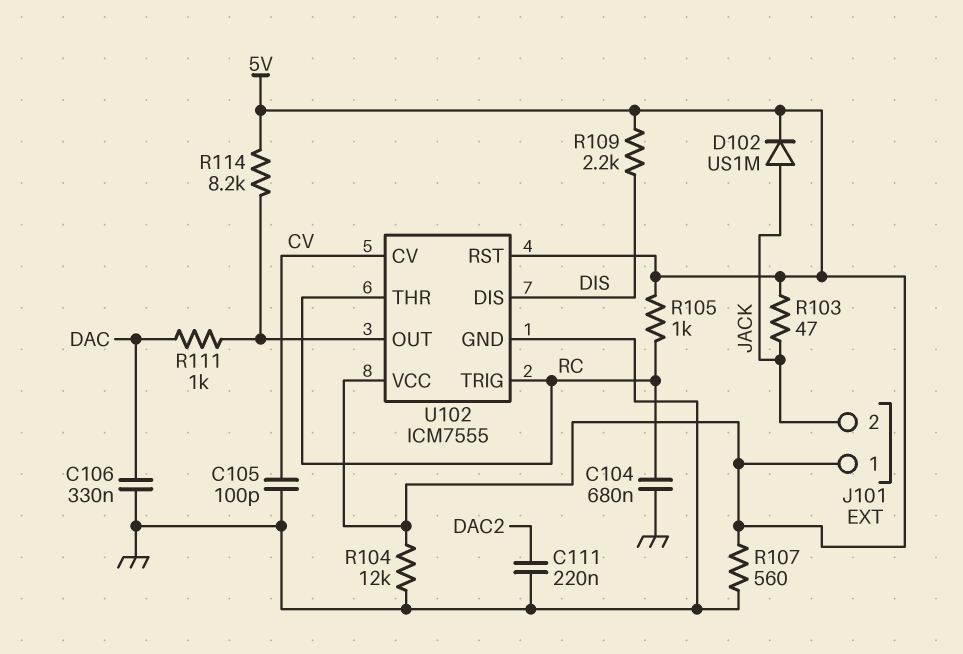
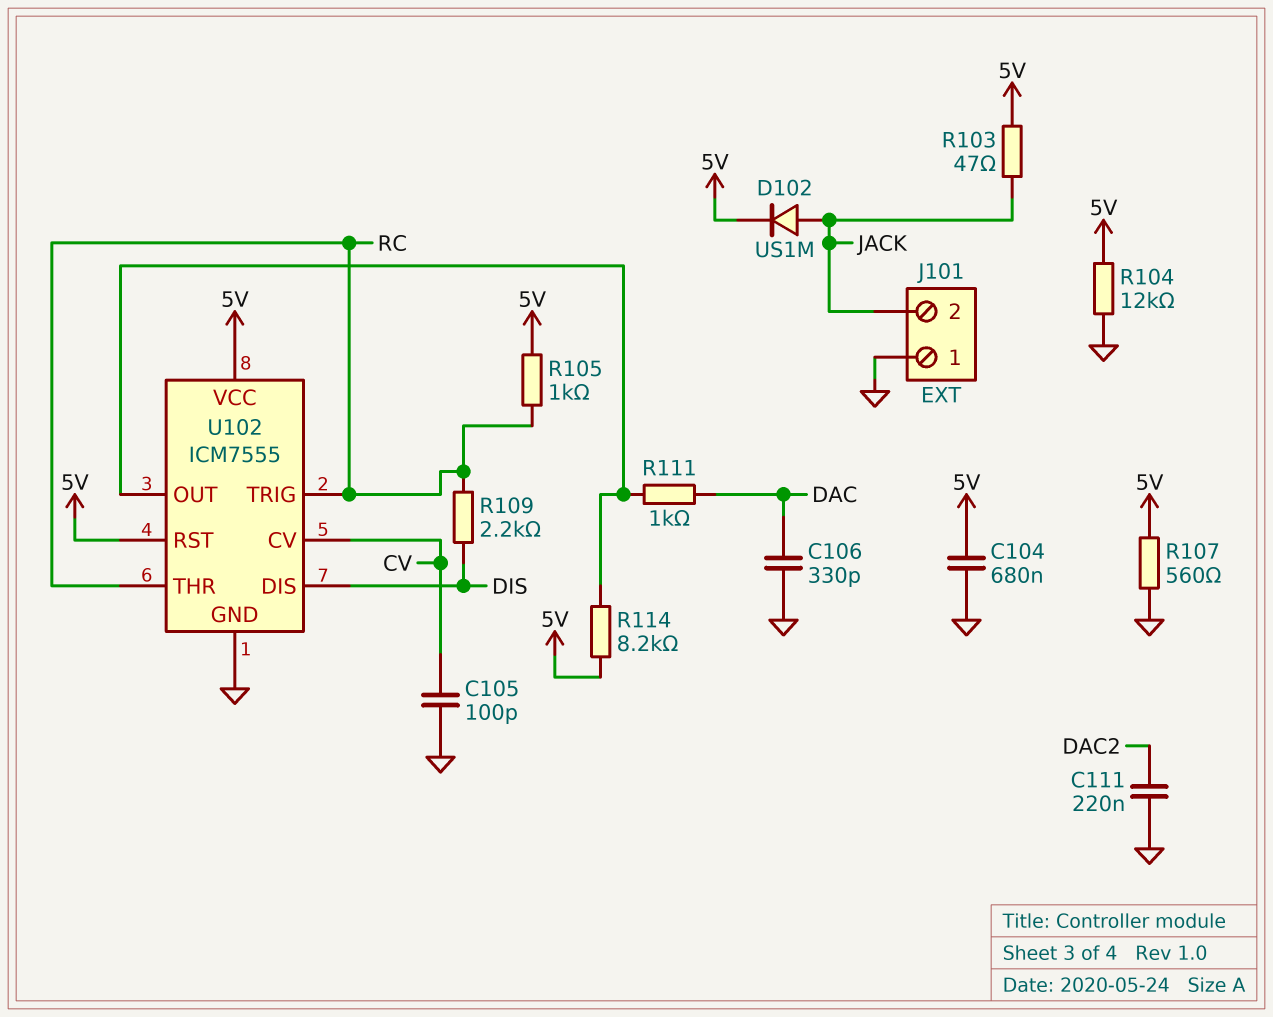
C104: 680nF (GND, RC) -> 680nF (5V, GND)
C106: 330nF (DAC, GND) -> 330pF (DAC, GND)
J101 pin 1: 5V -> GND
R109: 2.2k (5V, DIS) -> 2.2k (DIS, RC)

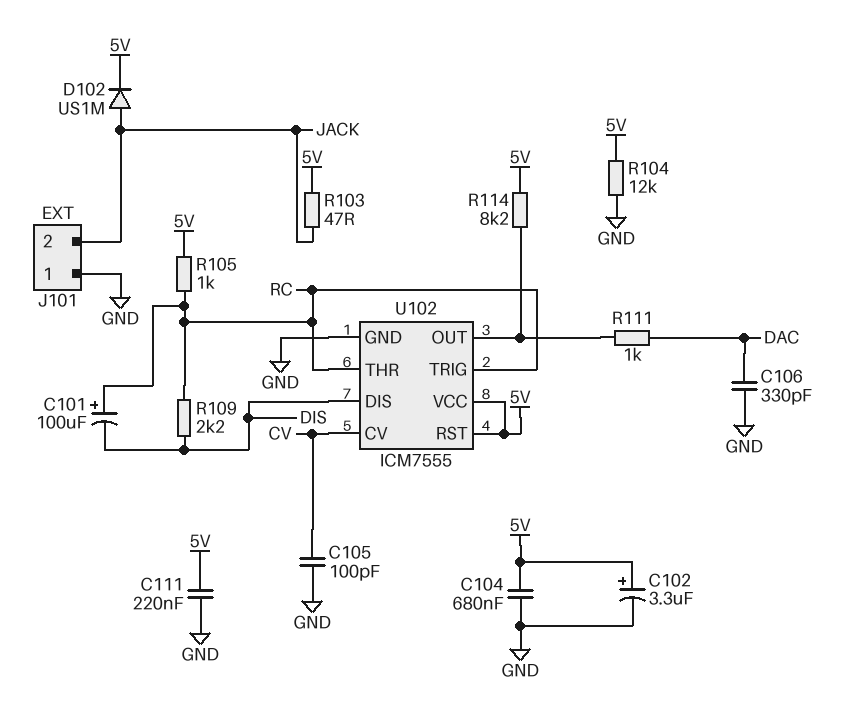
C101: none -> 100uF (plus RC, minus DIS)
C102: none -> 3.3uF (plus 5V, minus GND)
C111: 220nF (DAC2, GND) -> 220nF (5V, GND)
R107: 560 (5V, GND) -> none

